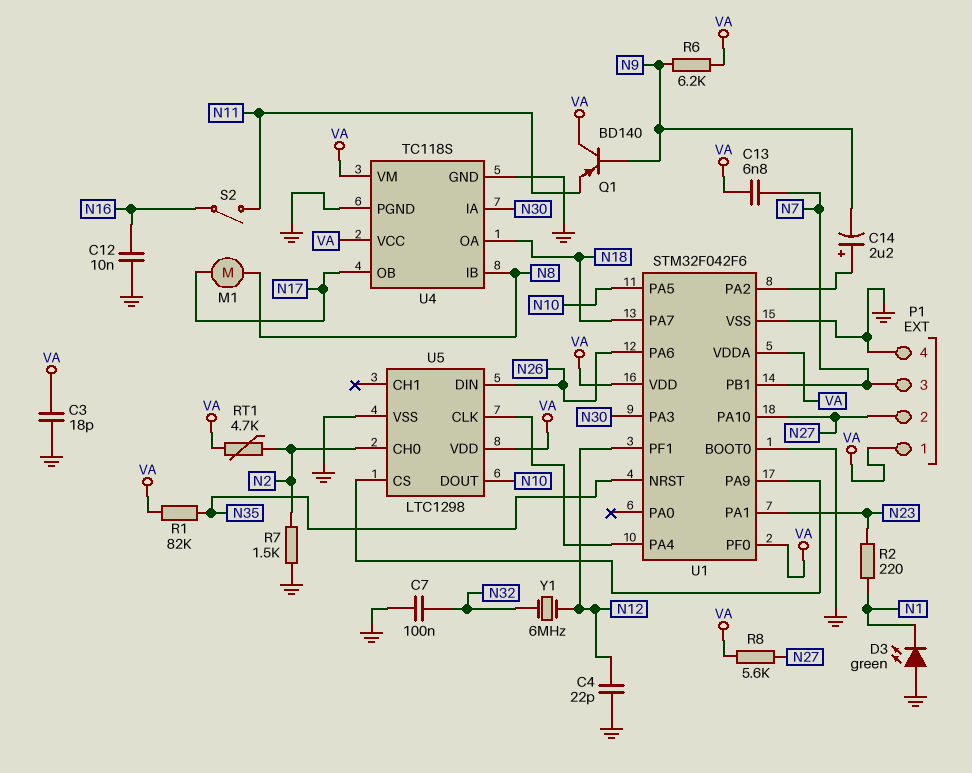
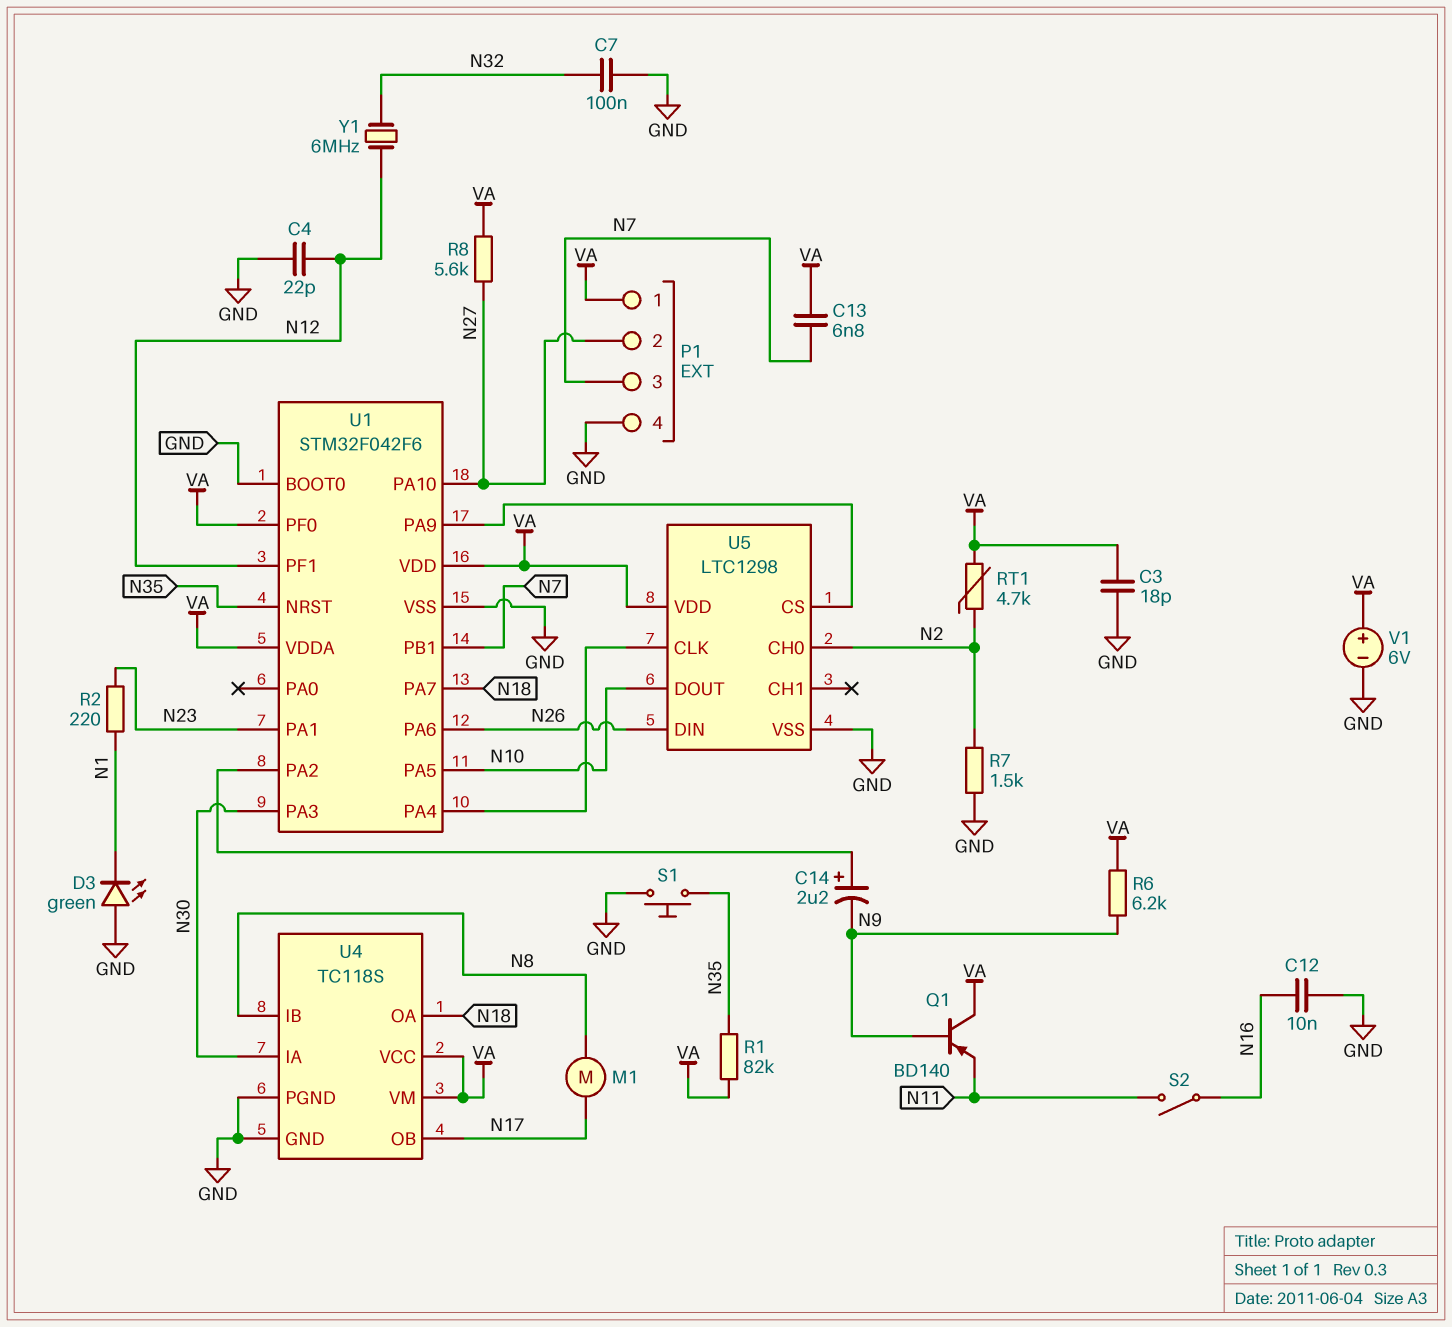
S1: none -> button (GND, N35)
V1: none -> 6V (plus VA, minus GND)

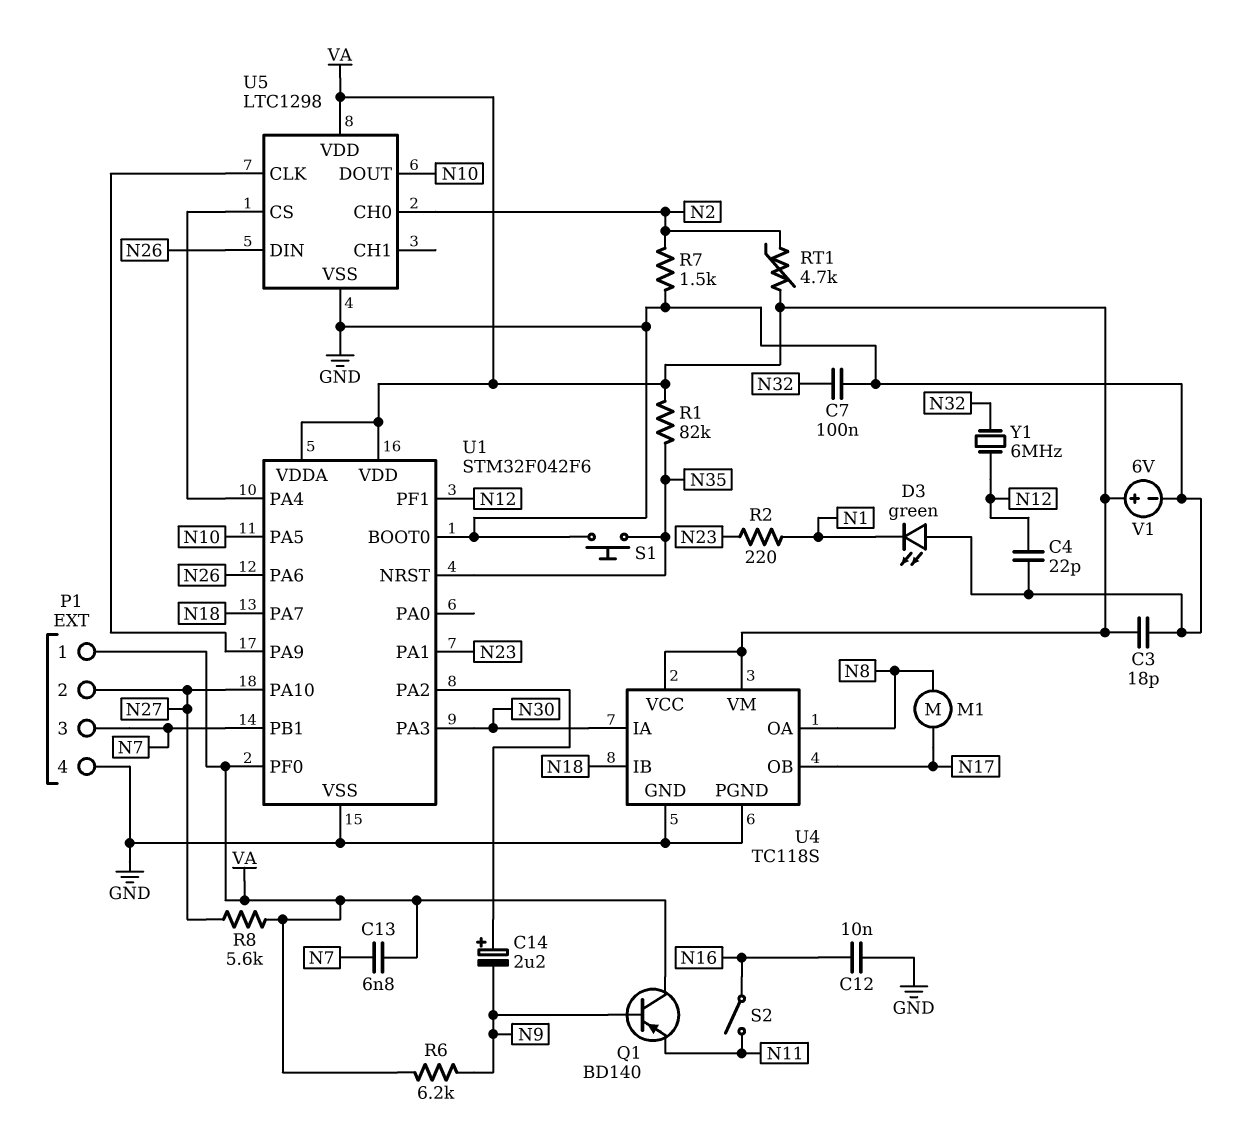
U4 pin IB: N8 -> N18
U4 pin OA: N18 -> N8
U5 pin CLK: U1/PA4 -> U1/PA9
U5 pin CS: U1/PA9 -> U1/PA4

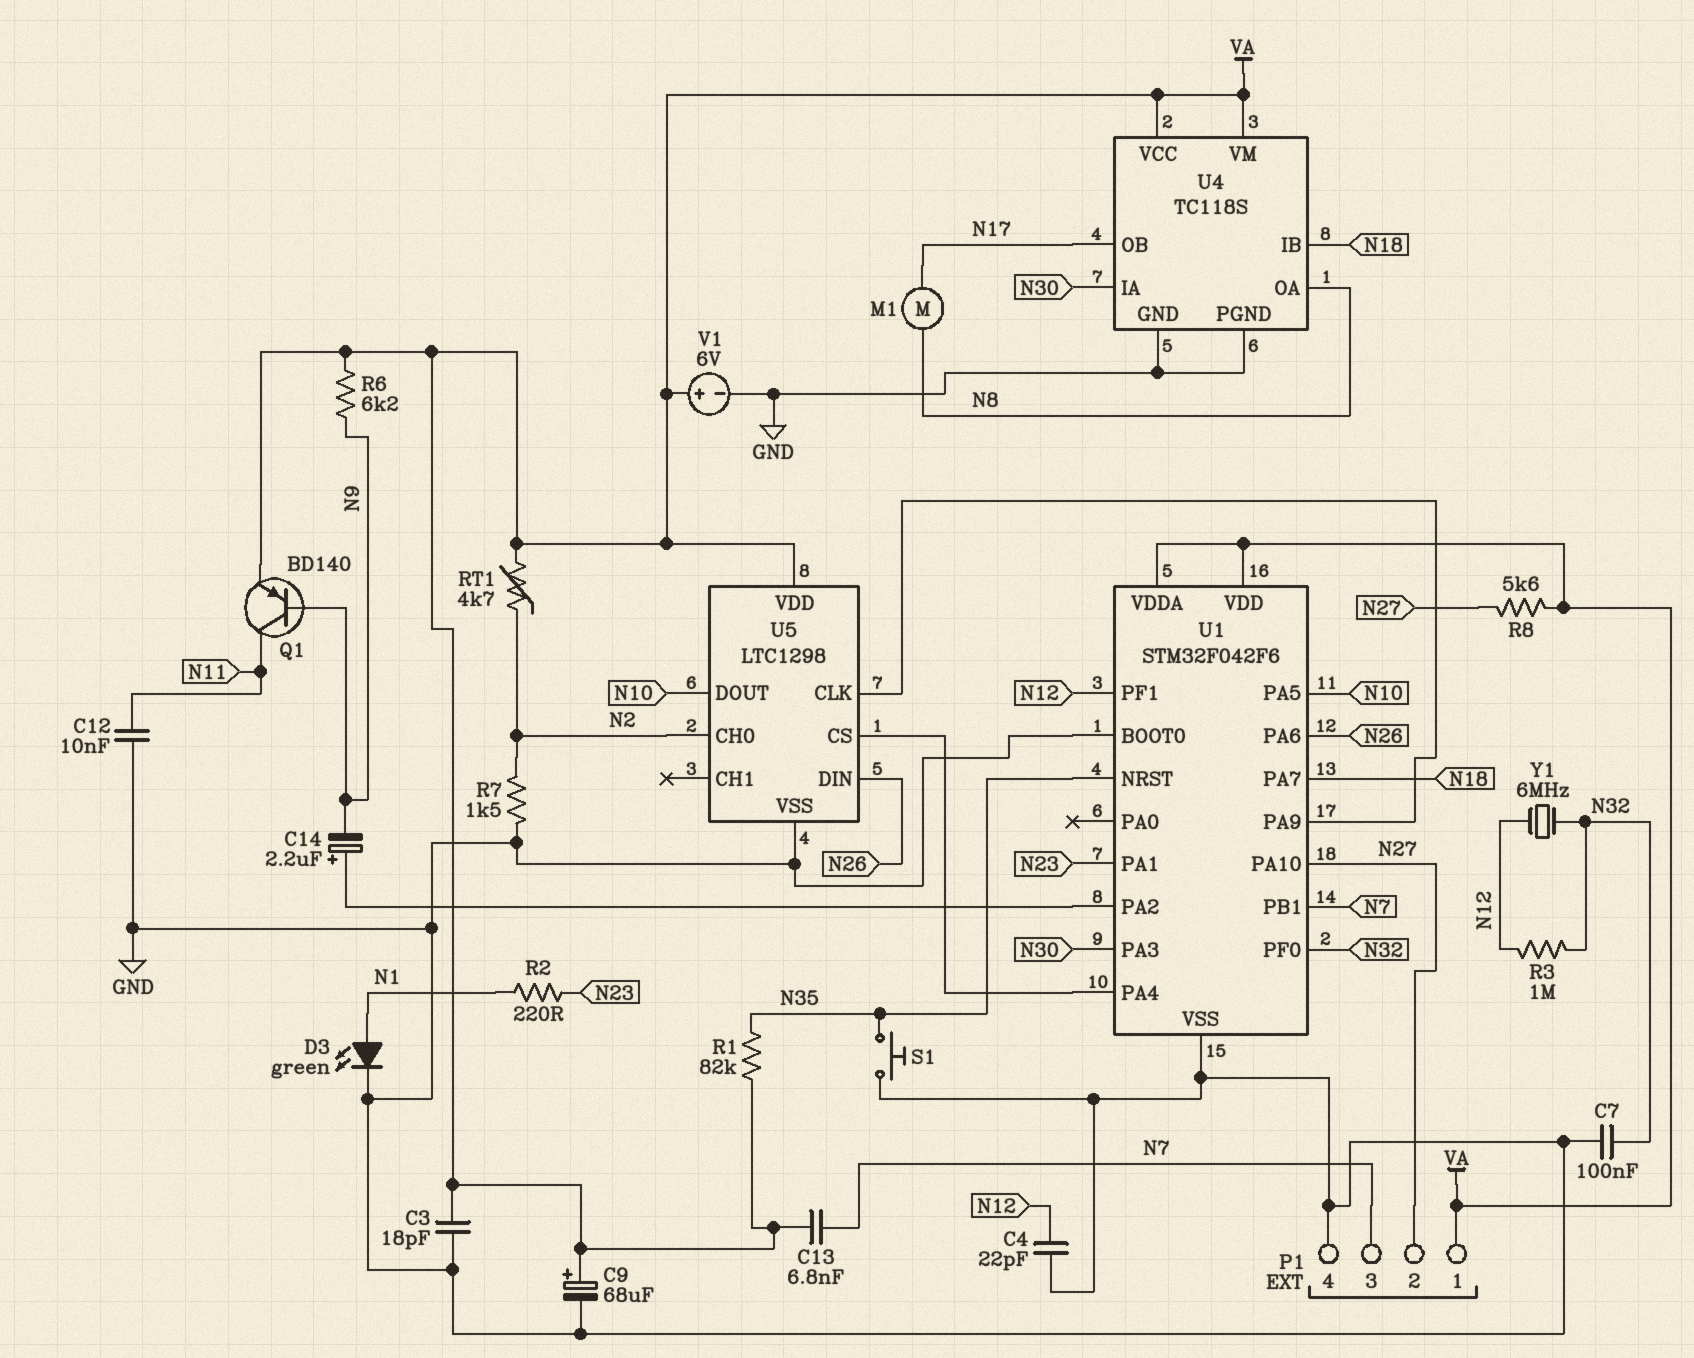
C9: none -> 68uF (plus VA, minus GND)
C12: 10nF (GND, N16) -> 10nF (GND, N11)
D3: LED green (A GND, K N1) -> LED green (A N1, K GND)
Q1: PNP BD140 (B N9, C VA, E N11) -> PNP BD140 (B N9, C N11, E VA)
R3: none -> 1M (N12, N32)
S2: switch (N11, N16) -> none
U1 pin PF0: VA -> N32

